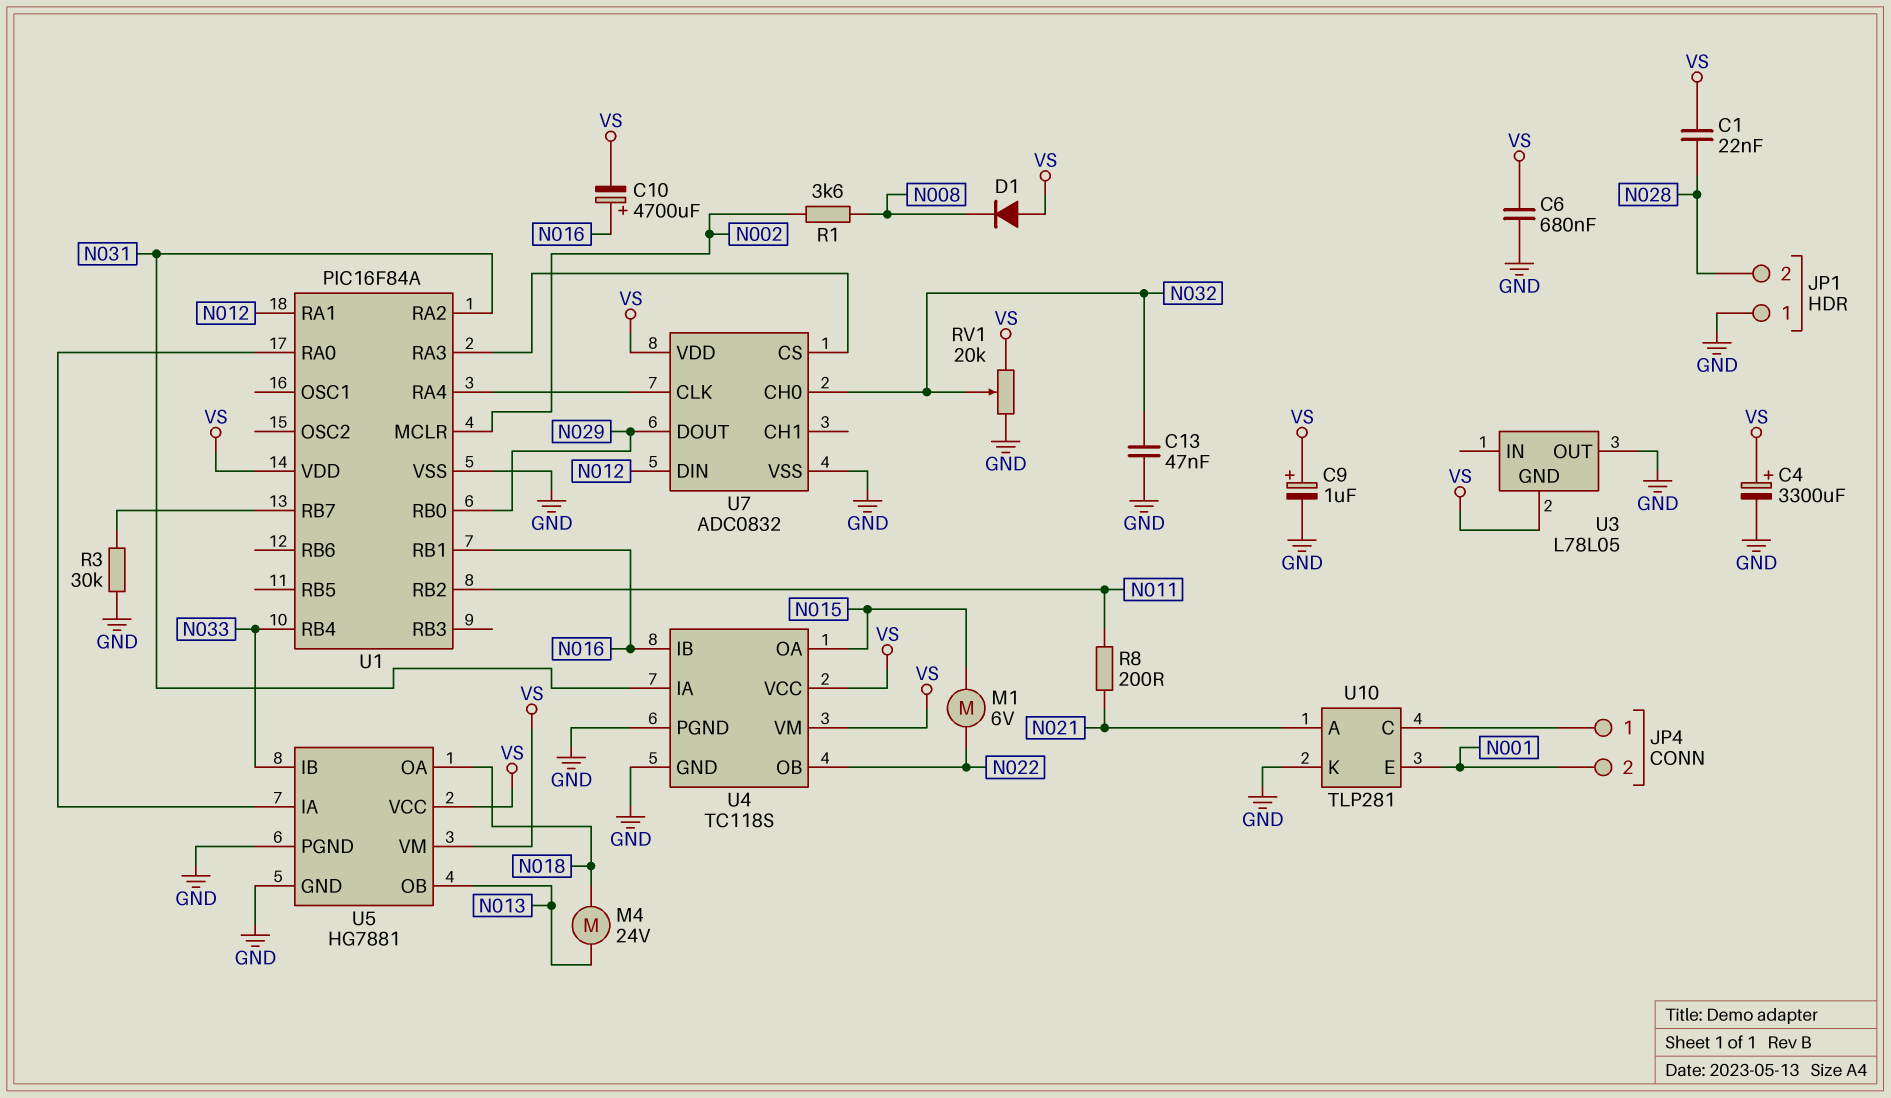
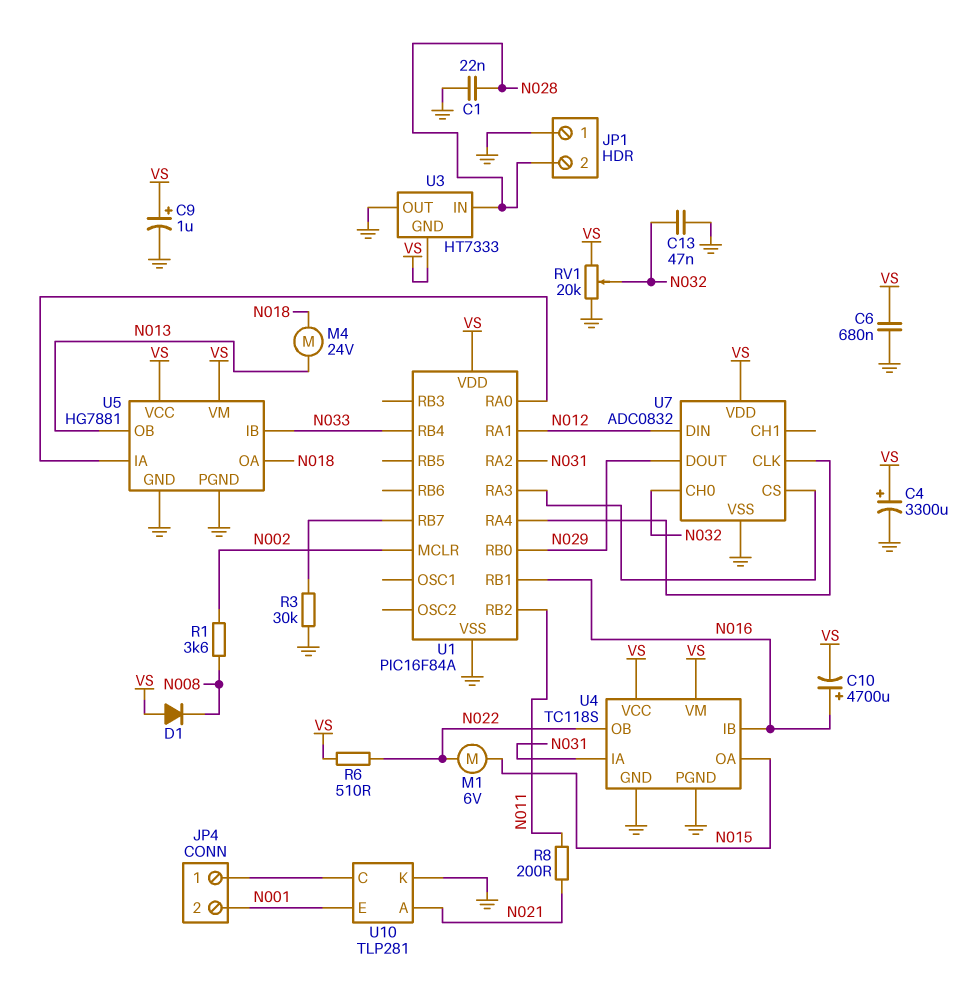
C1: 22nF (N028, VS) -> 22nF (GND, N028)
R6: none -> 510 (N022, VS)
U3: L78L05 -> HT7333
U3 pin IN: none -> N028

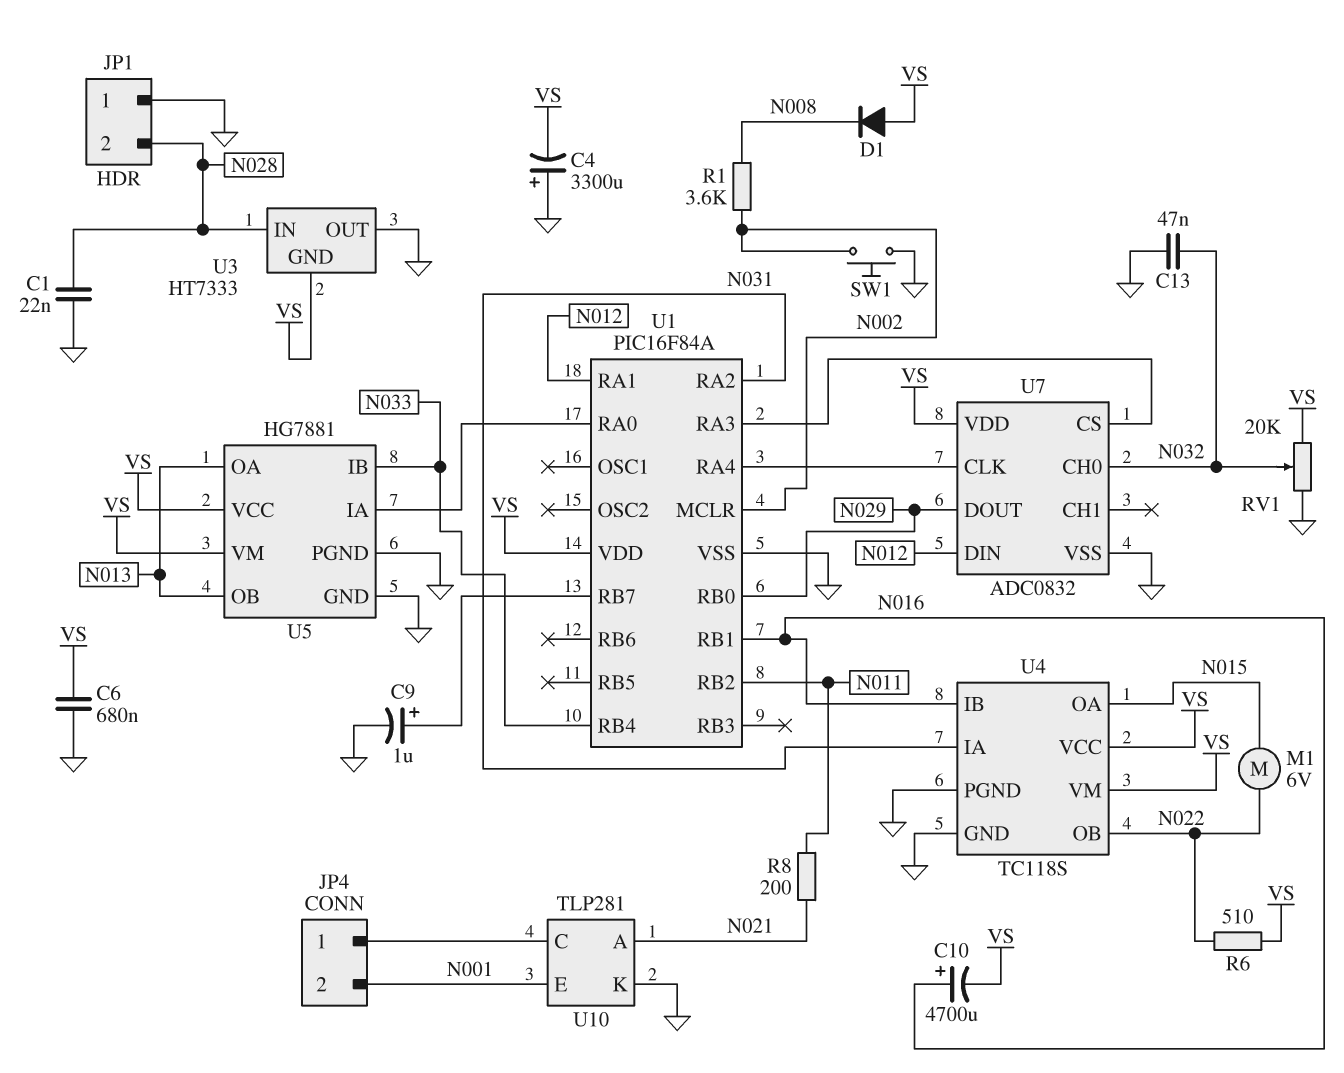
C4: 3300uF (plus VS, minus GND) -> 3300uF (plus GND, minus VS)
C9: 1uF (plus VS, minus GND) -> 1uF (plus U1/RB7, minus GND)
M4: motor 24V (N013, N018) -> none
R3: 30k (GND, U1/RB7) -> none
SW1: none -> button (GND, N002)
U5 pin OA: N018 -> N013

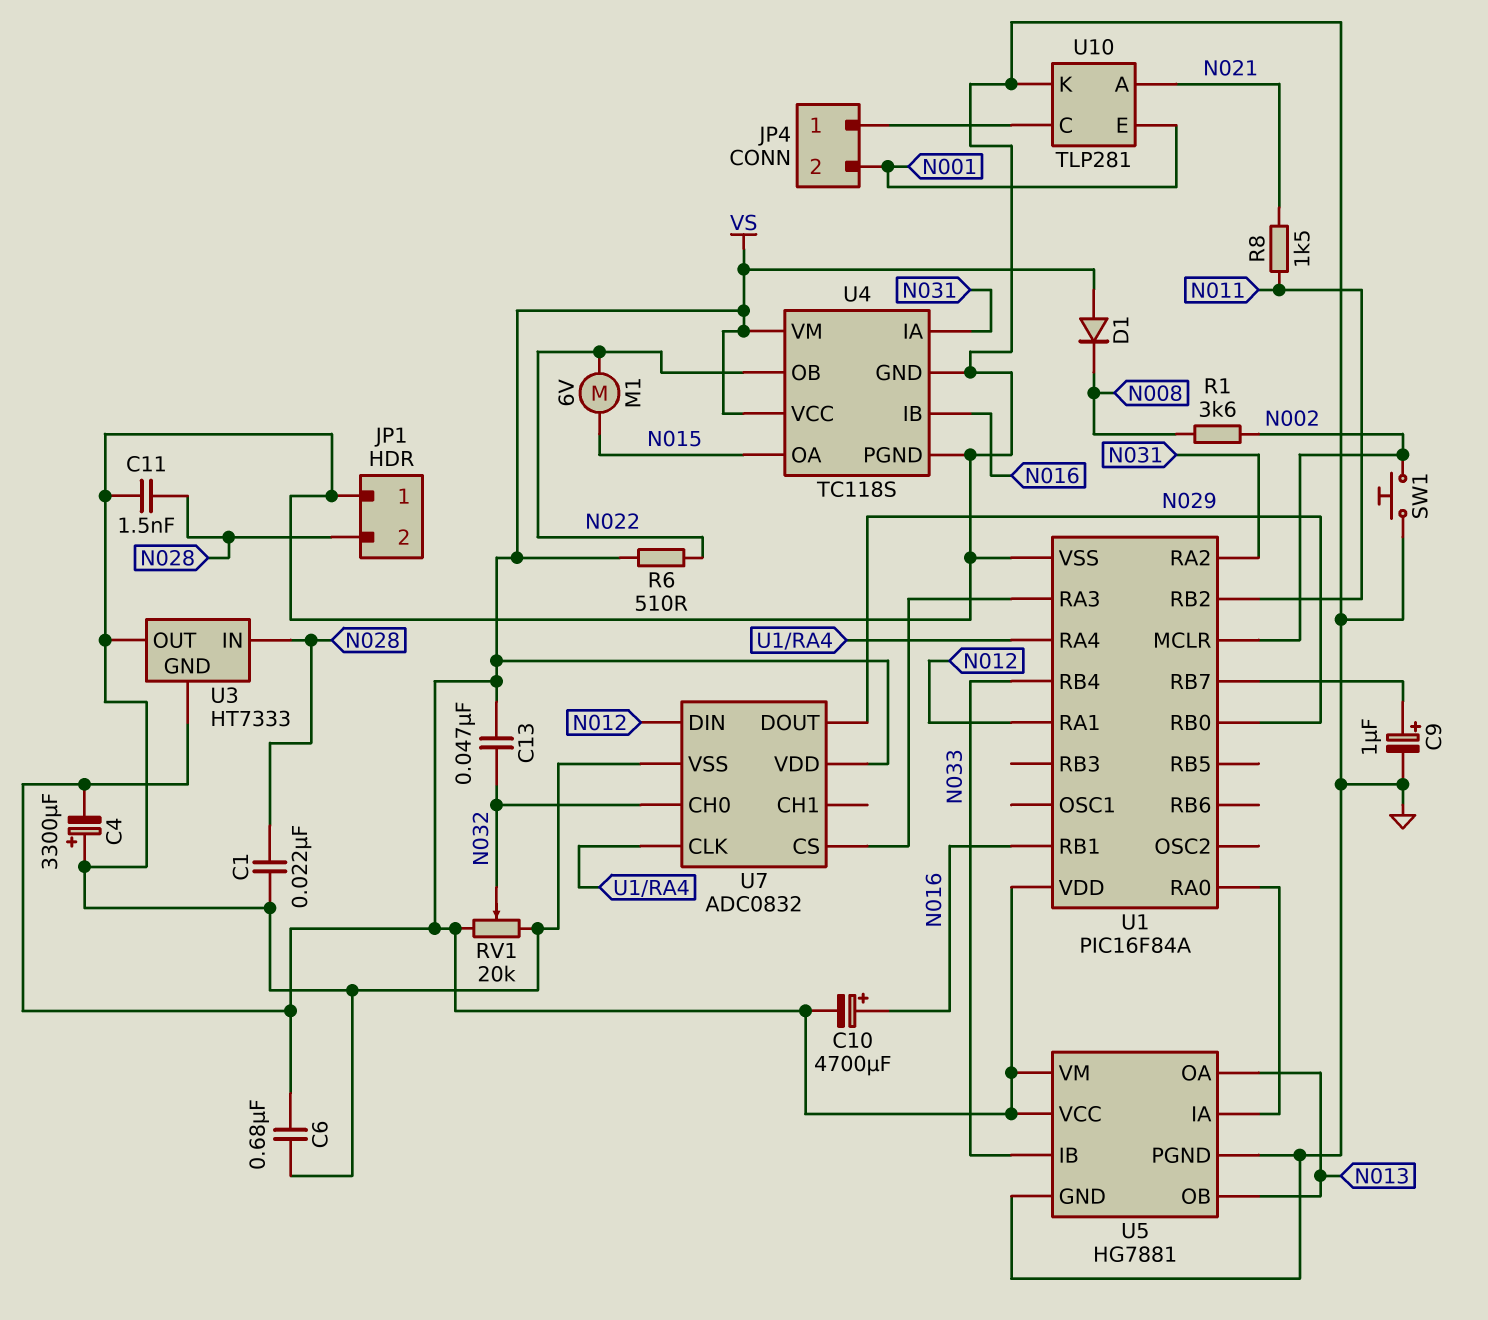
C11: none -> 1.5nF (GND, N028)
C13: 47nF (GND, N032) -> 47nF (N032, VS)
R8: 200 (N011, N021) -> 1.5k (N011, N021)

